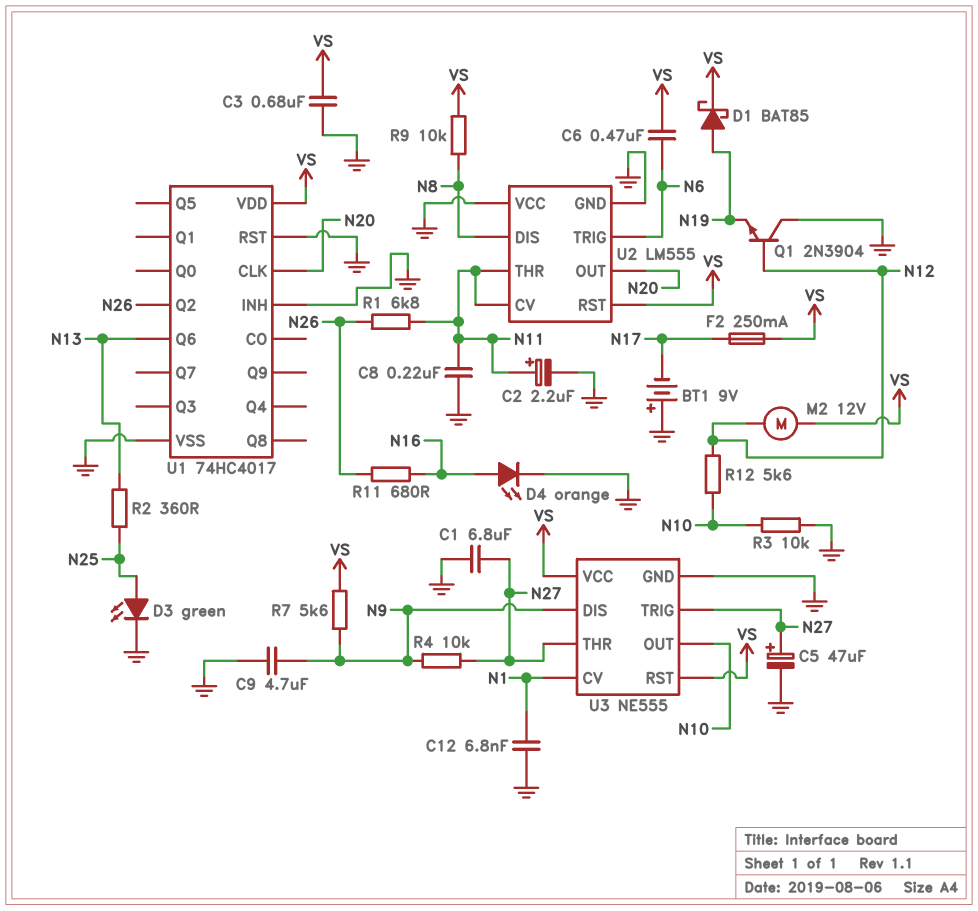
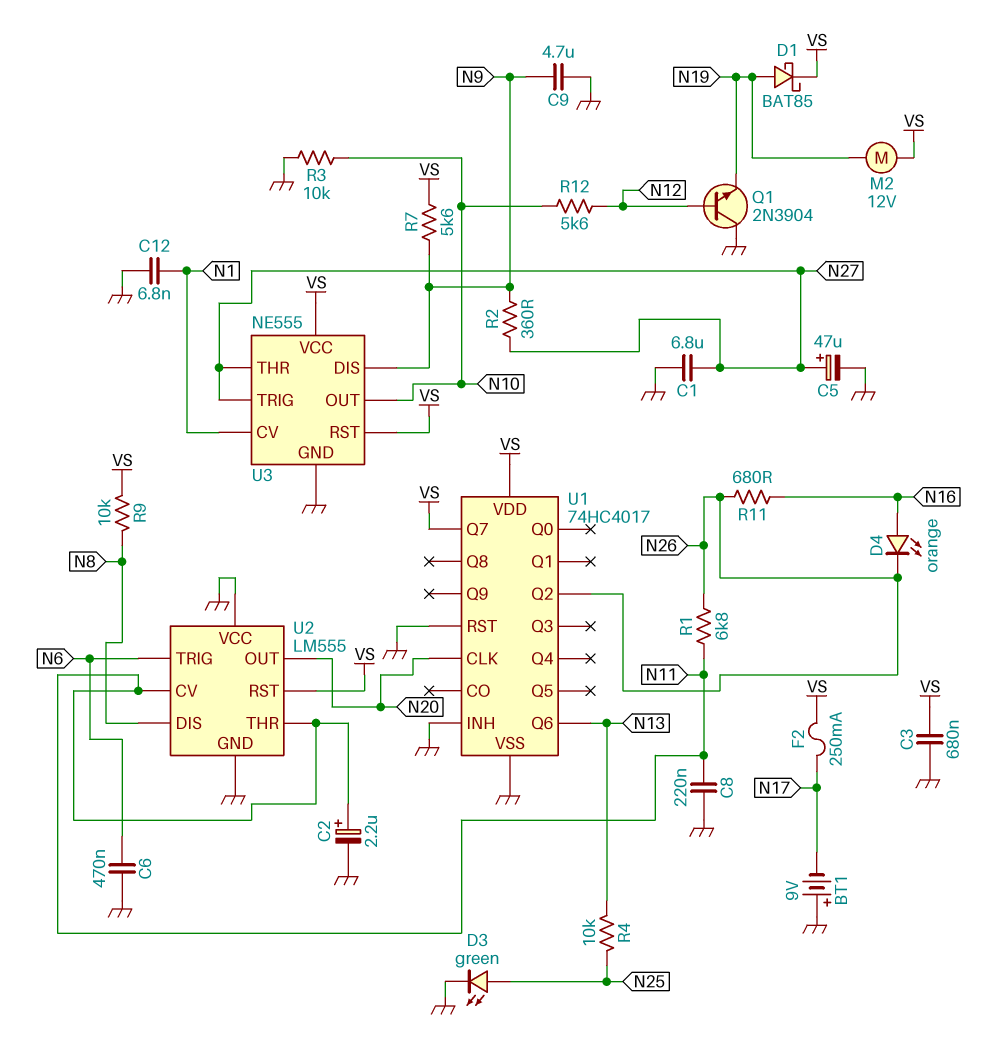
C6: 470nF (N6, VS) -> 470nF (GND, N6)
D4: LED orange (A N16, K GND) -> LED orange (A N16, K N26)
M2: motor 12V (N12, VS) -> motor 12V (N19, VS)
R2: 360 (N13, N25) -> 360 (N9, N27)
R4: 10k (N9, N27) -> 10k (N13, N25)
U1 pin Q7: none -> VS

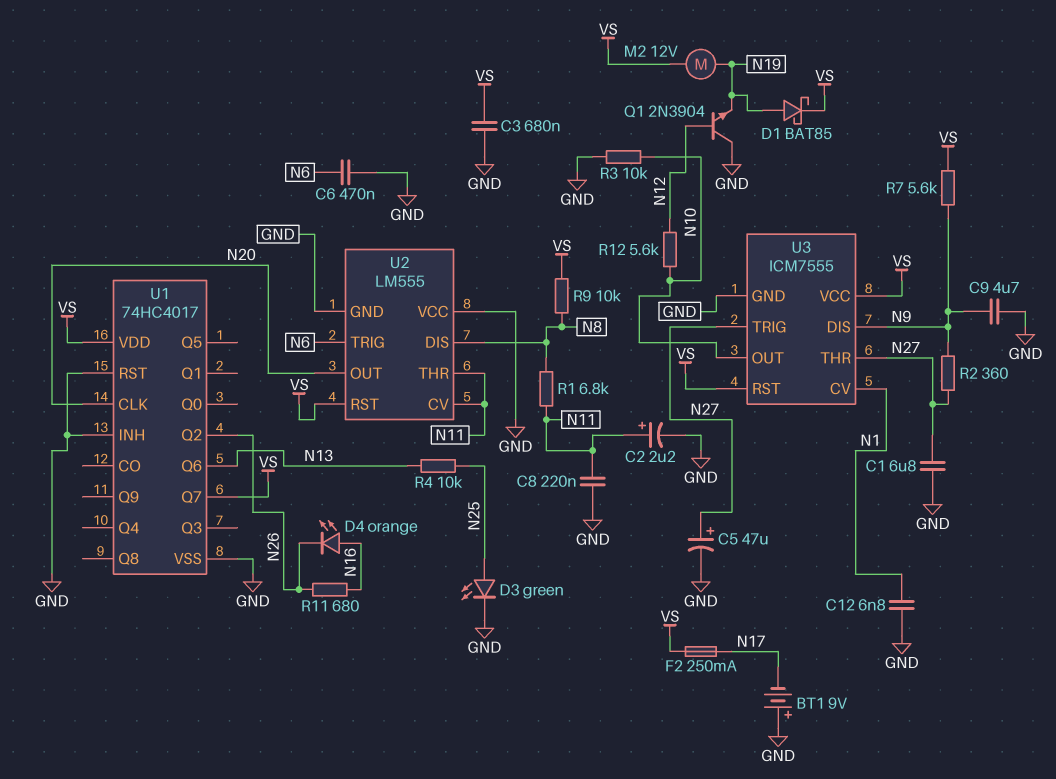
R1: 6.8k (N11, N26) -> 6.8k (N8, N11)
U3: NE555 -> ICM7555

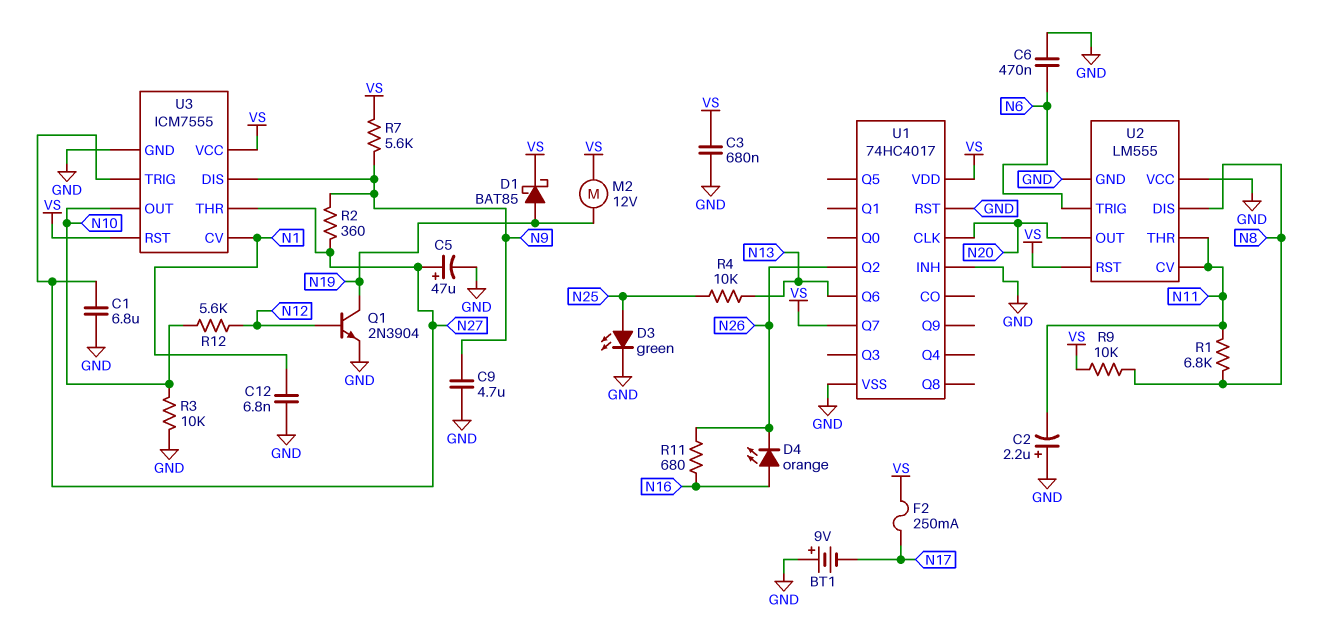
C2: 2.2uF (plus N11, minus GND) -> 2.2uF (plus GND, minus N11)
C8: 220nF (GND, N11) -> none
Q1: NPN 2N3904 (B N12, C GND, E N19) -> NPN 2N3904 (B N12, C N19, E GND)

